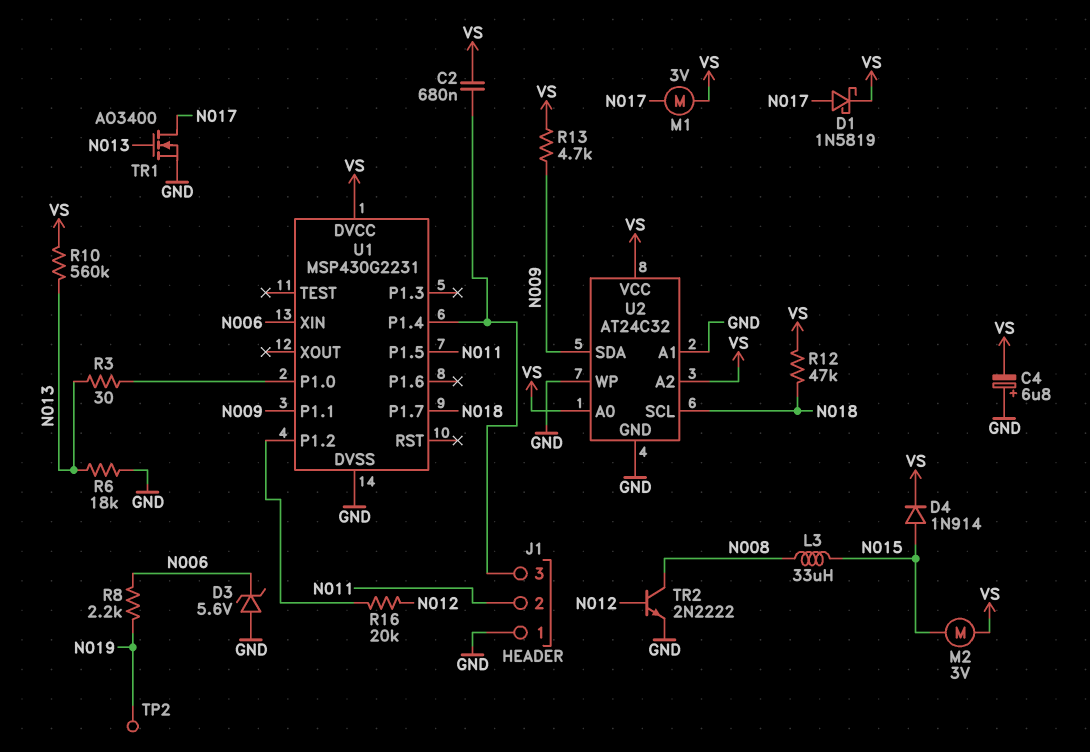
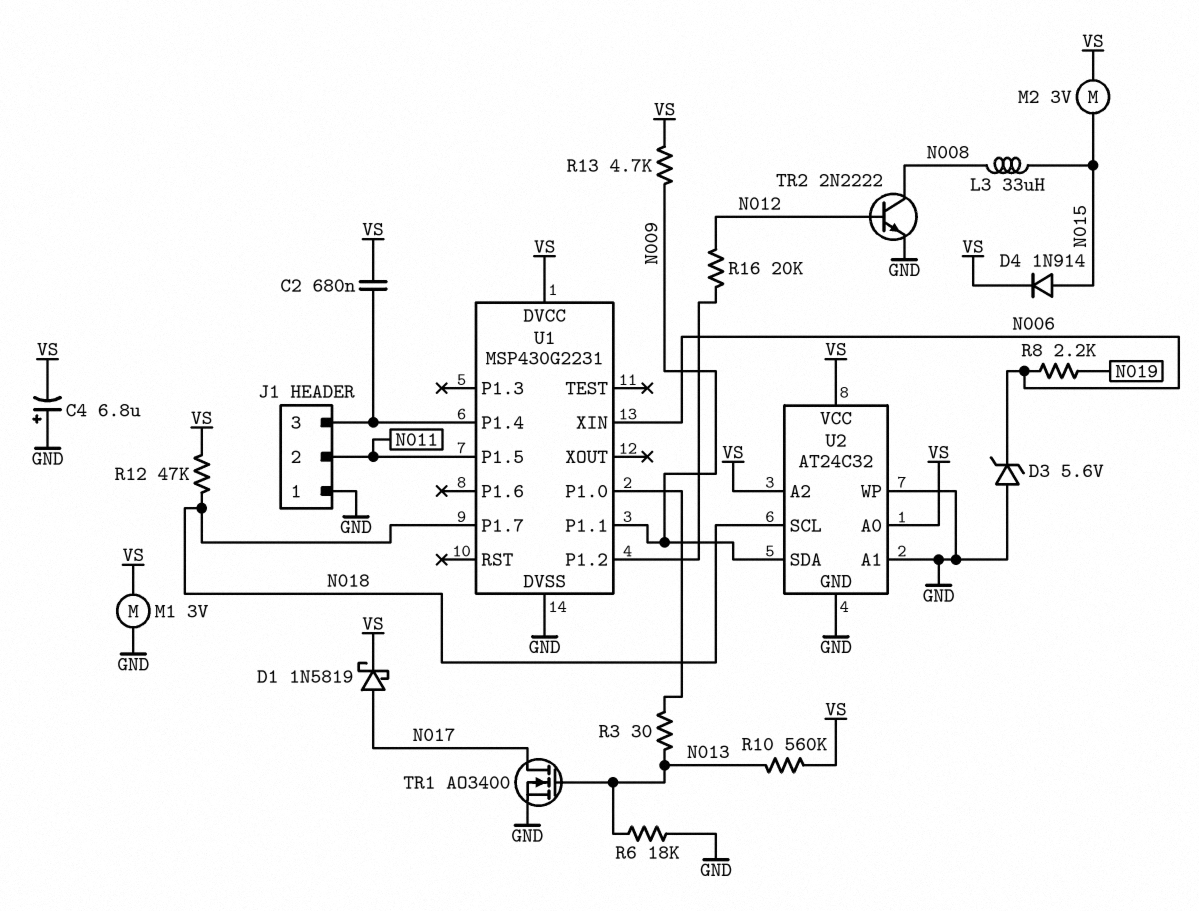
M1: motor 3V (N017, VS) -> motor 3V (GND, VS)
TP2: test point (N019) -> none

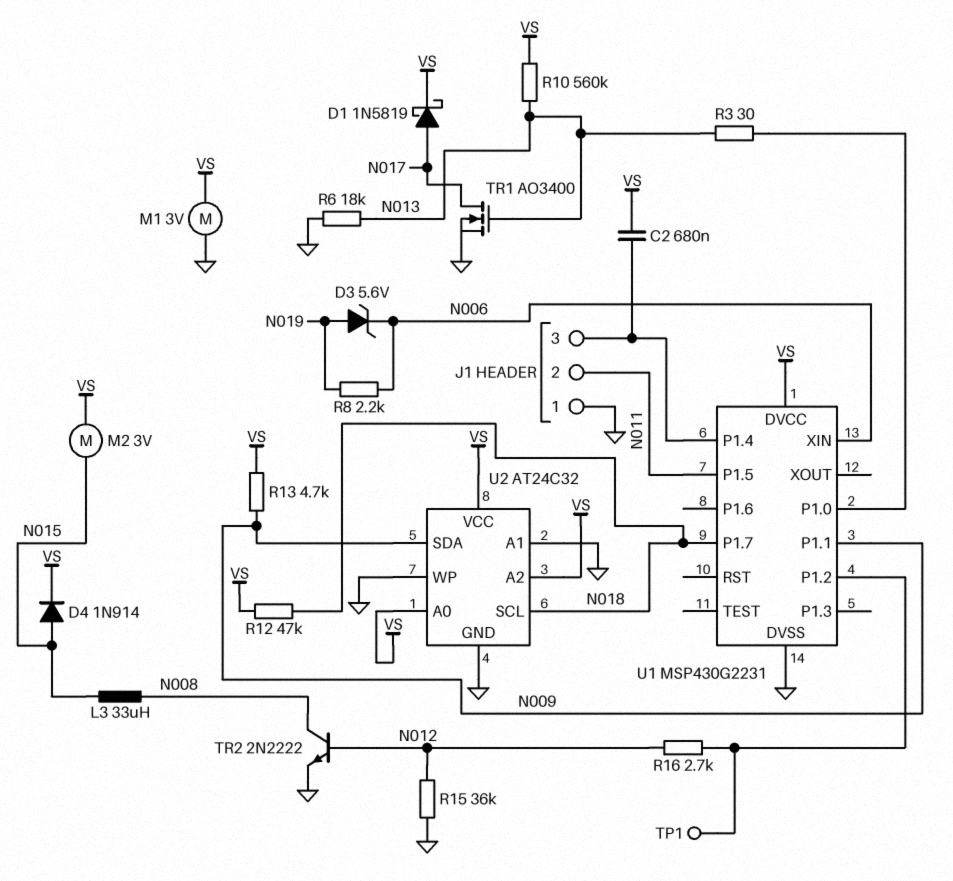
C4: 6.8uF (plus GND, minus VS) -> none
D3: zener 5.6V (A GND, K N006) -> zener 5.6V (A N019, K N006)
R15: none -> 36k (GND, N012)
R16: 20k (N012, U1/P1.2) -> 2.7k (N012, U1/P1.2)
TP1: none -> test point (U1/P1.2)

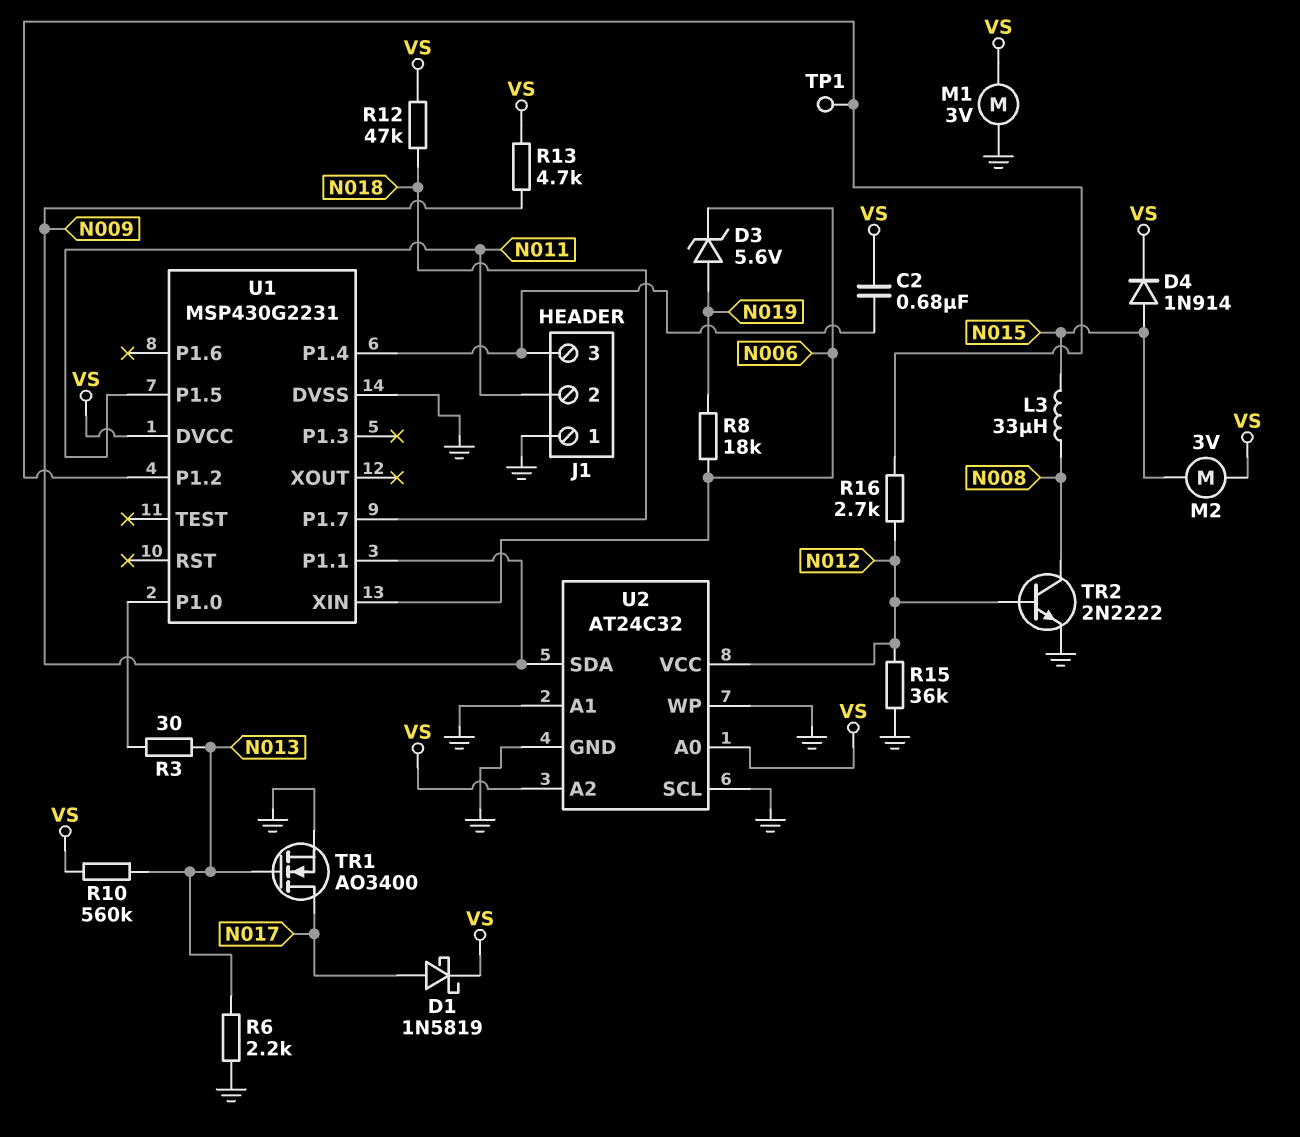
R6: 18k (GND, N013) -> 2.2k (GND, N013)
R8: 2.2k (N006, N019) -> 18k (N006, N019)
U2 pin SCL: N018 -> GND
U2 pin VCC: VS -> N012

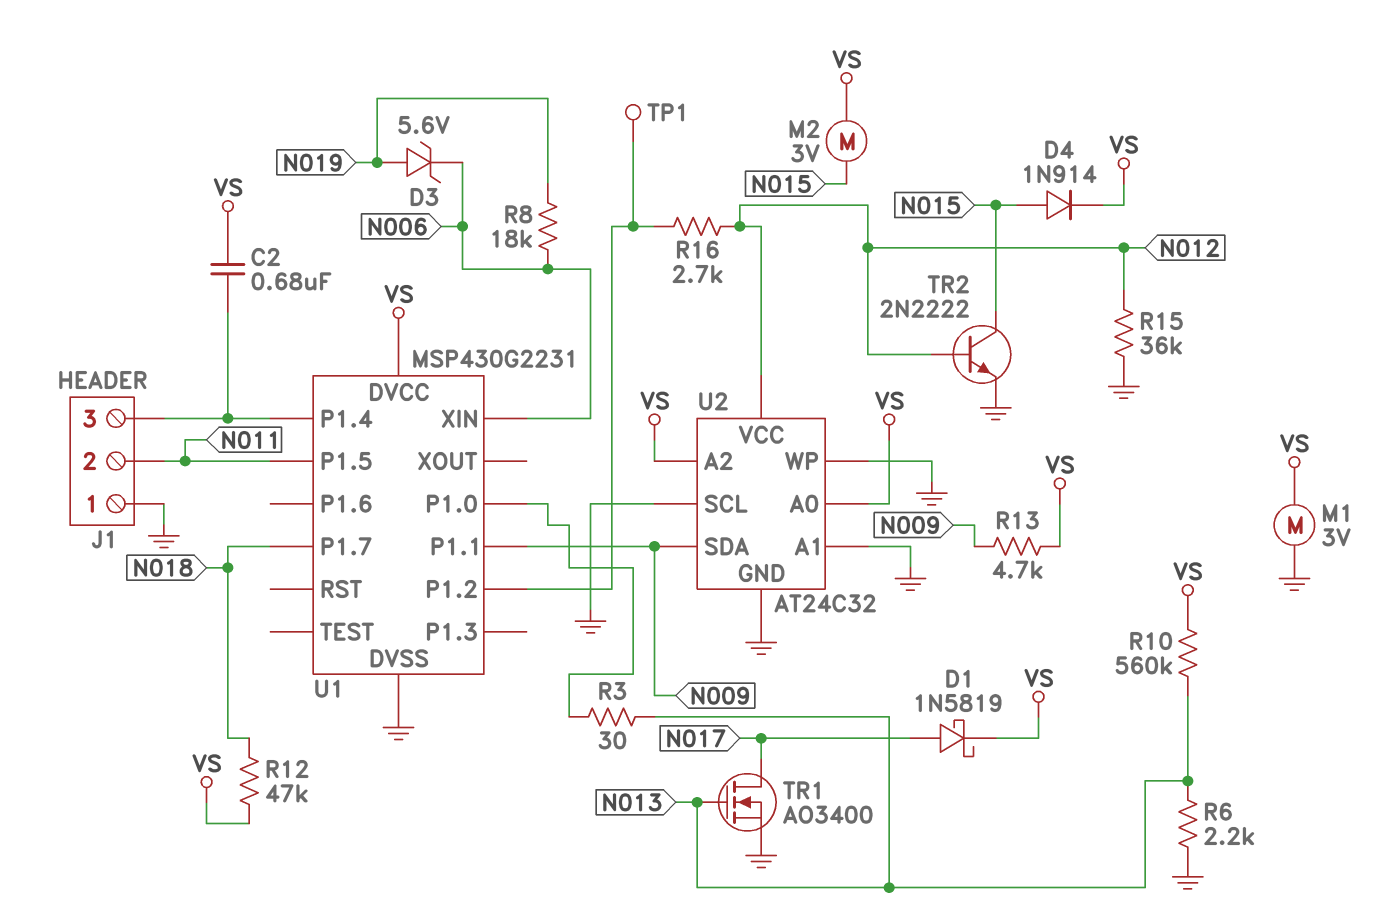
L3: 33uH (N008, N015) -> none
TR2: NPN 2N2222 (B N012, C N008, E GND) -> NPN 2N2222 (B N012, C N015, E GND)

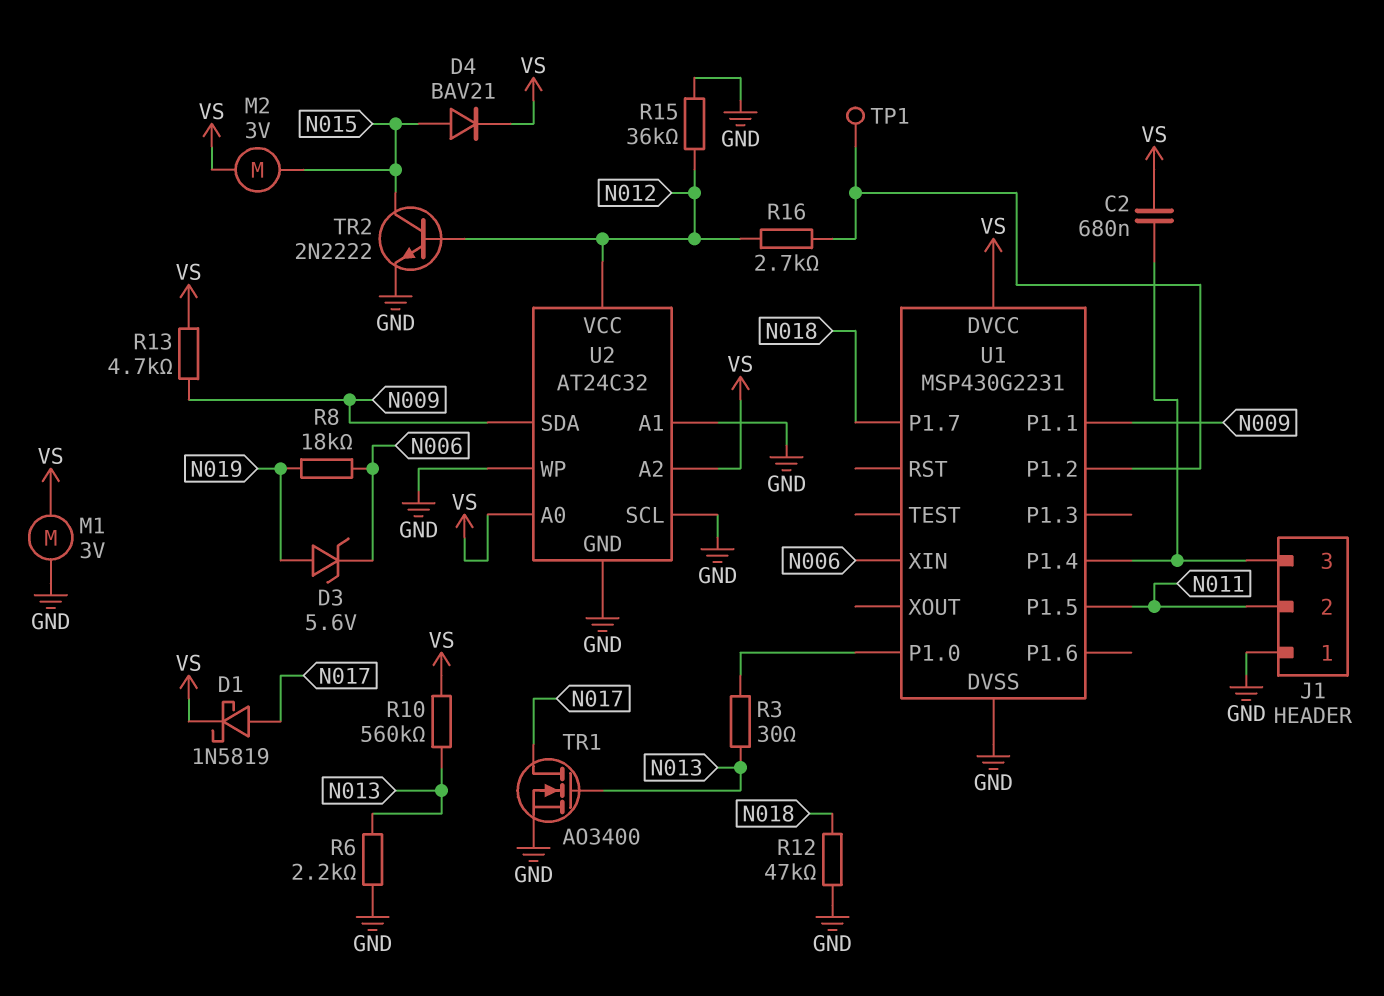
D4: diode 1N914 (A N015, K VS) -> diode BAV21 (A N015, K VS)
R12: 47k (N018, VS) -> 47k (GND, N018)

